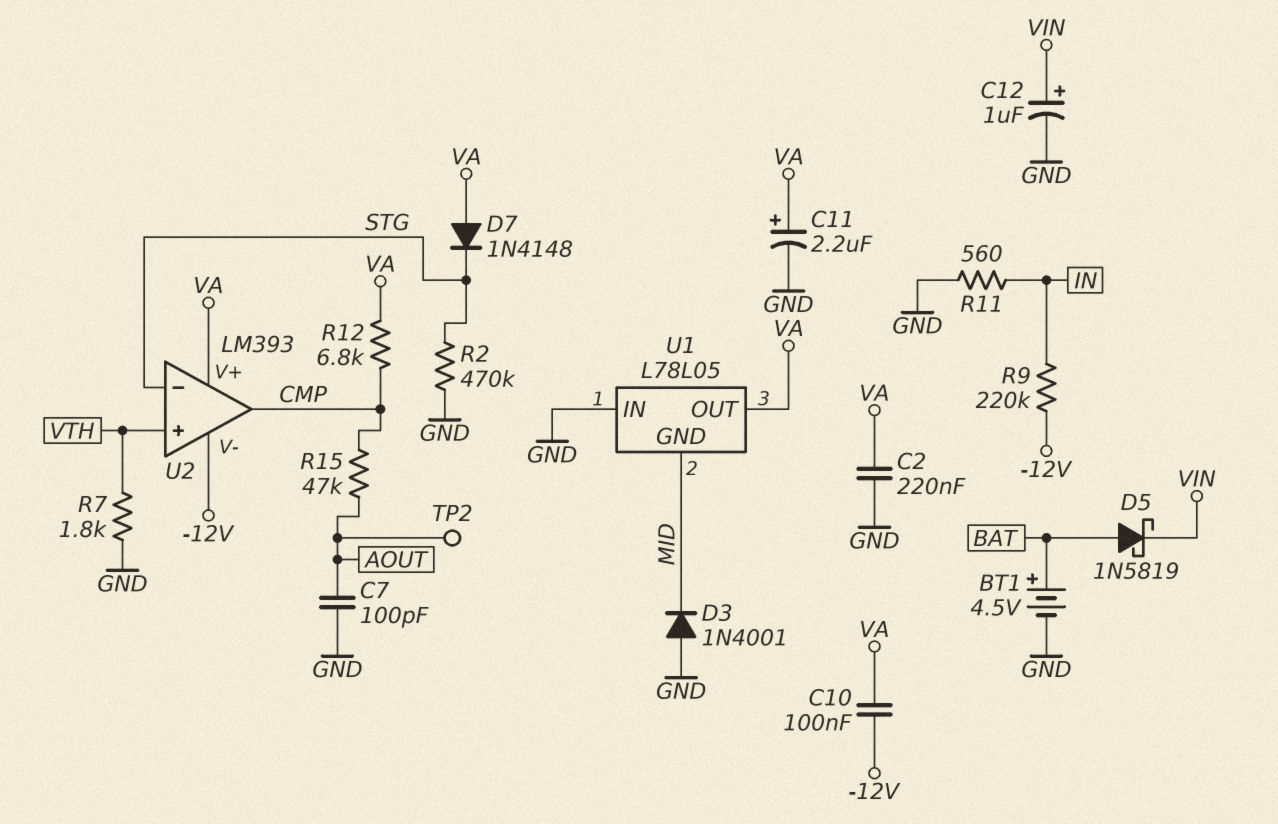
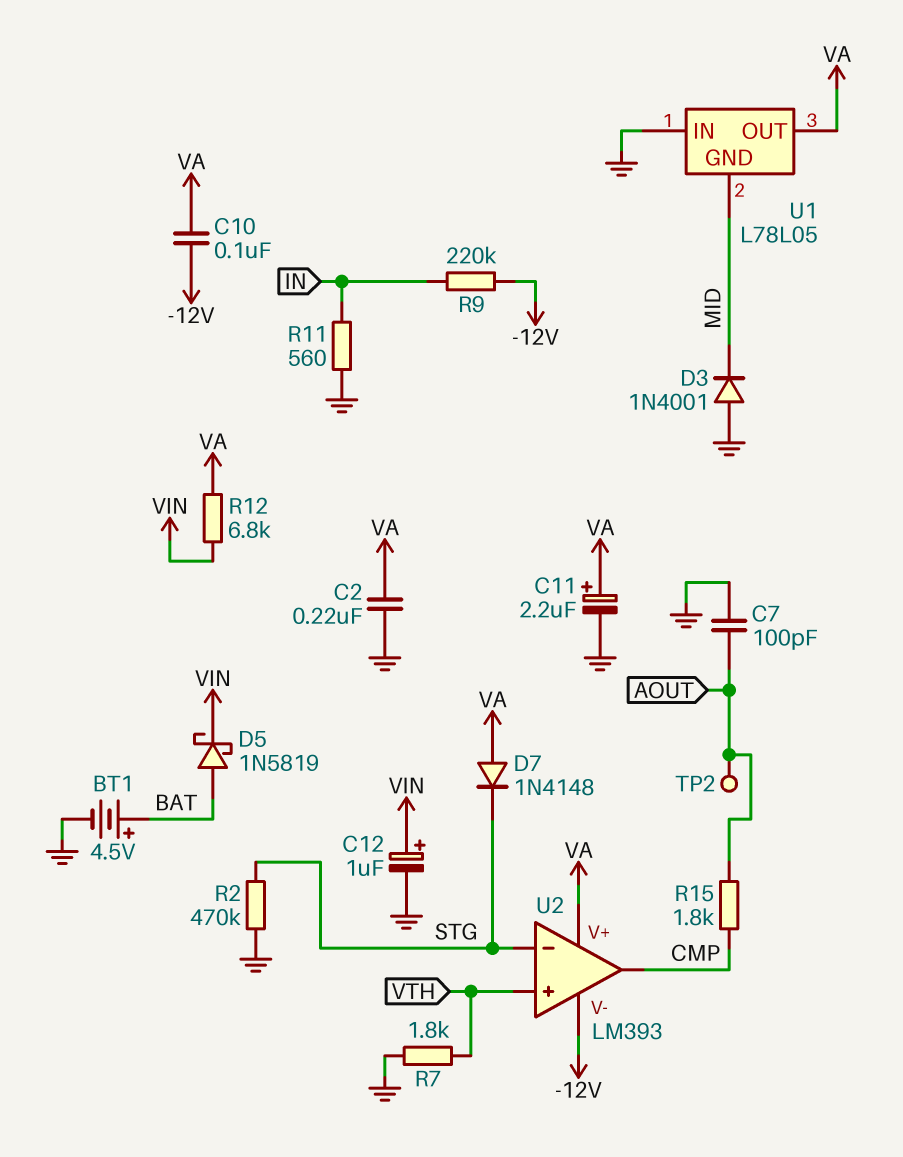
R12: 6.8k (CMP, VA) -> 6.8k (VA, VIN)
R15: 47k (AOUT, CMP) -> 1.8k (AOUT, CMP)

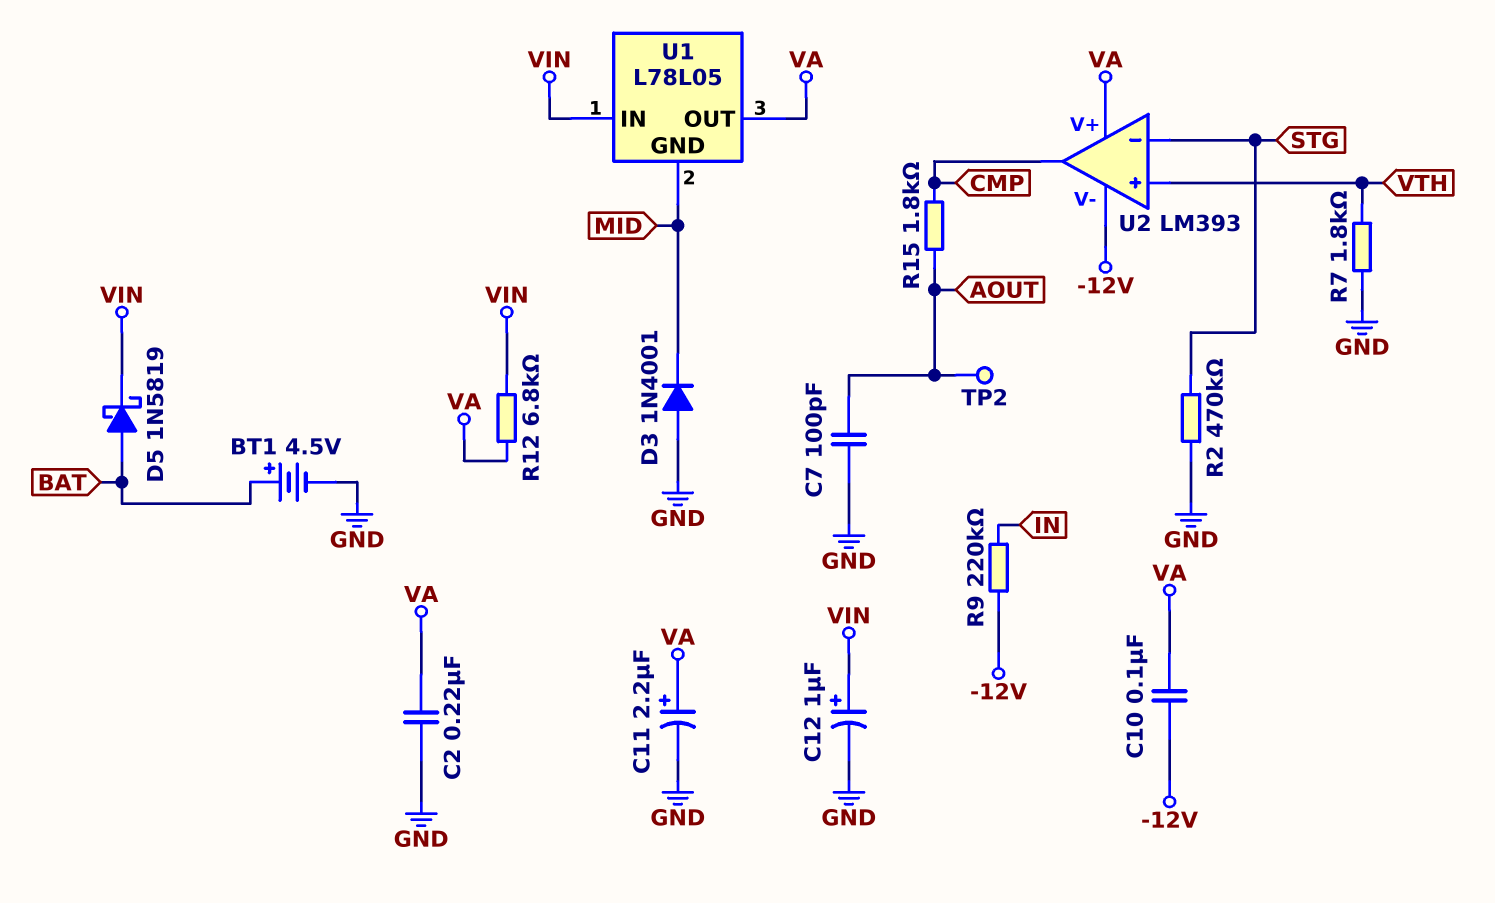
D7: diode 1N4148 (A VA, K STG) -> none
R11: 560 (GND, IN) -> none
U1 pin IN: GND -> VIN

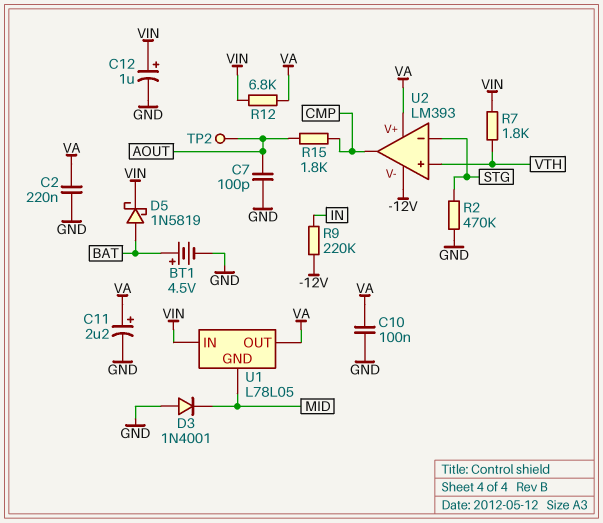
C10: 100nF (-12V, VA) -> 100nF (GND, VA)
R7: 1.8k (GND, VTH) -> 1.8k (VIN, VTH)

